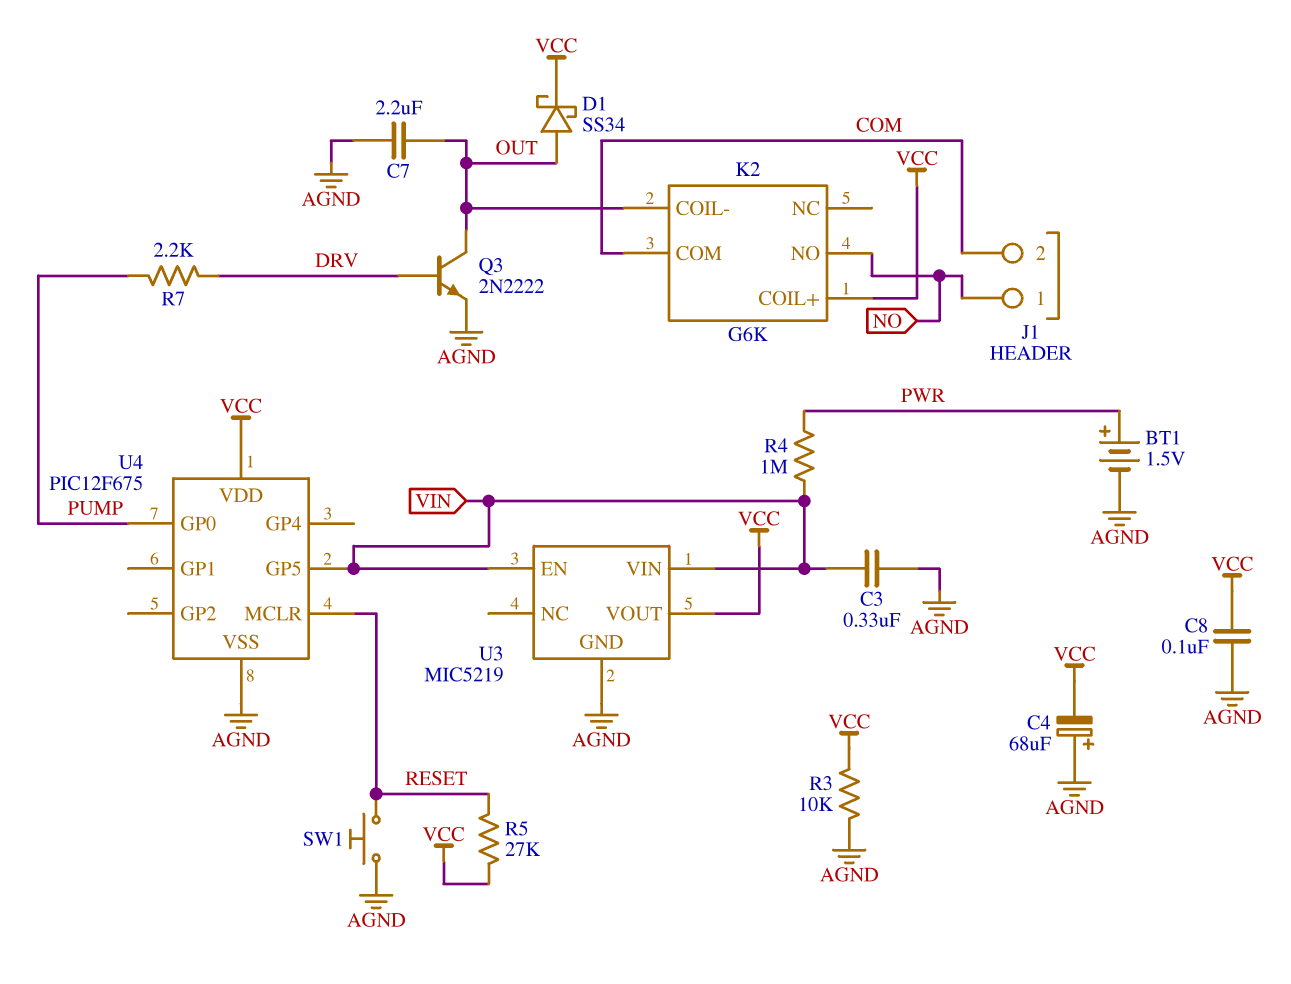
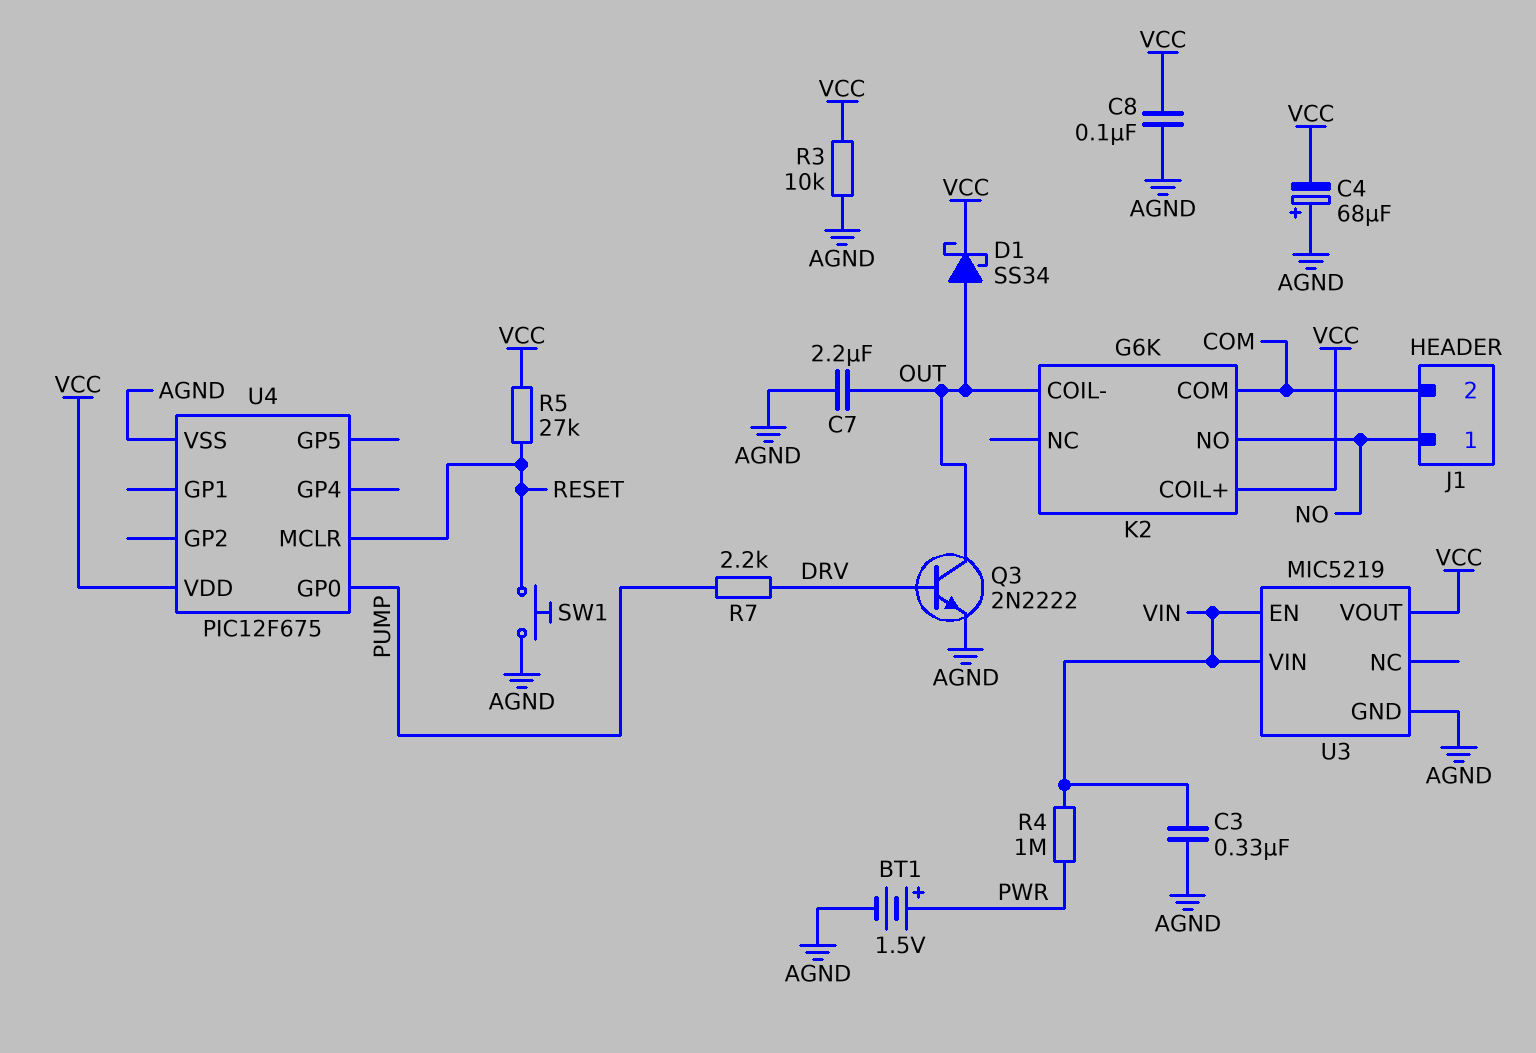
U4 pin GP5: VIN -> none

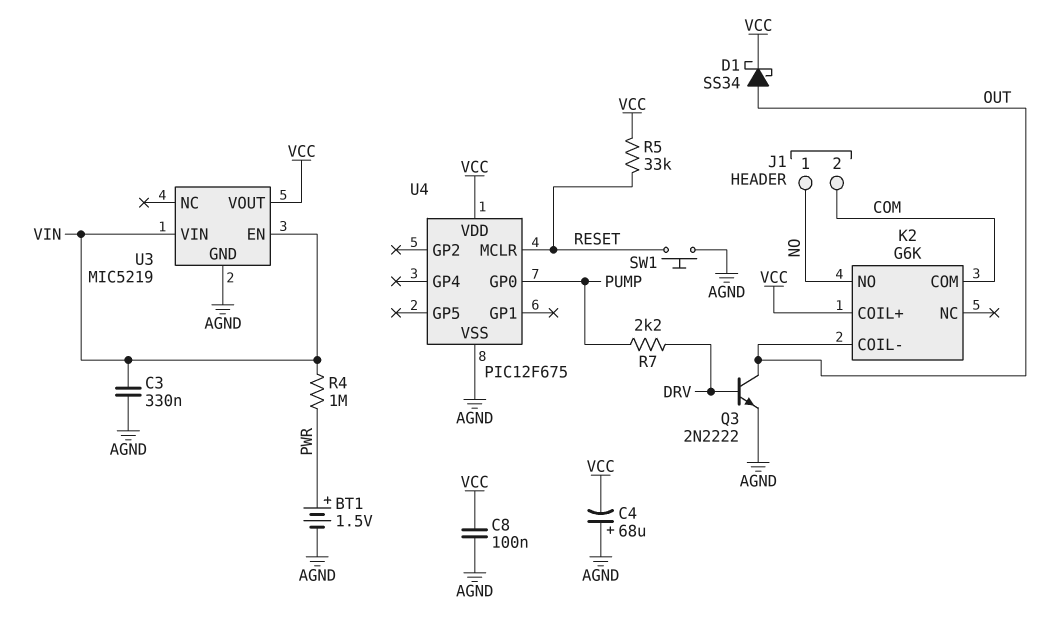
C7: 2.2uF (AGND, OUT) -> none
R3: 10k (AGND, VCC) -> none
R5: 27k (RESET, VCC) -> 33k (RESET, VCC)

